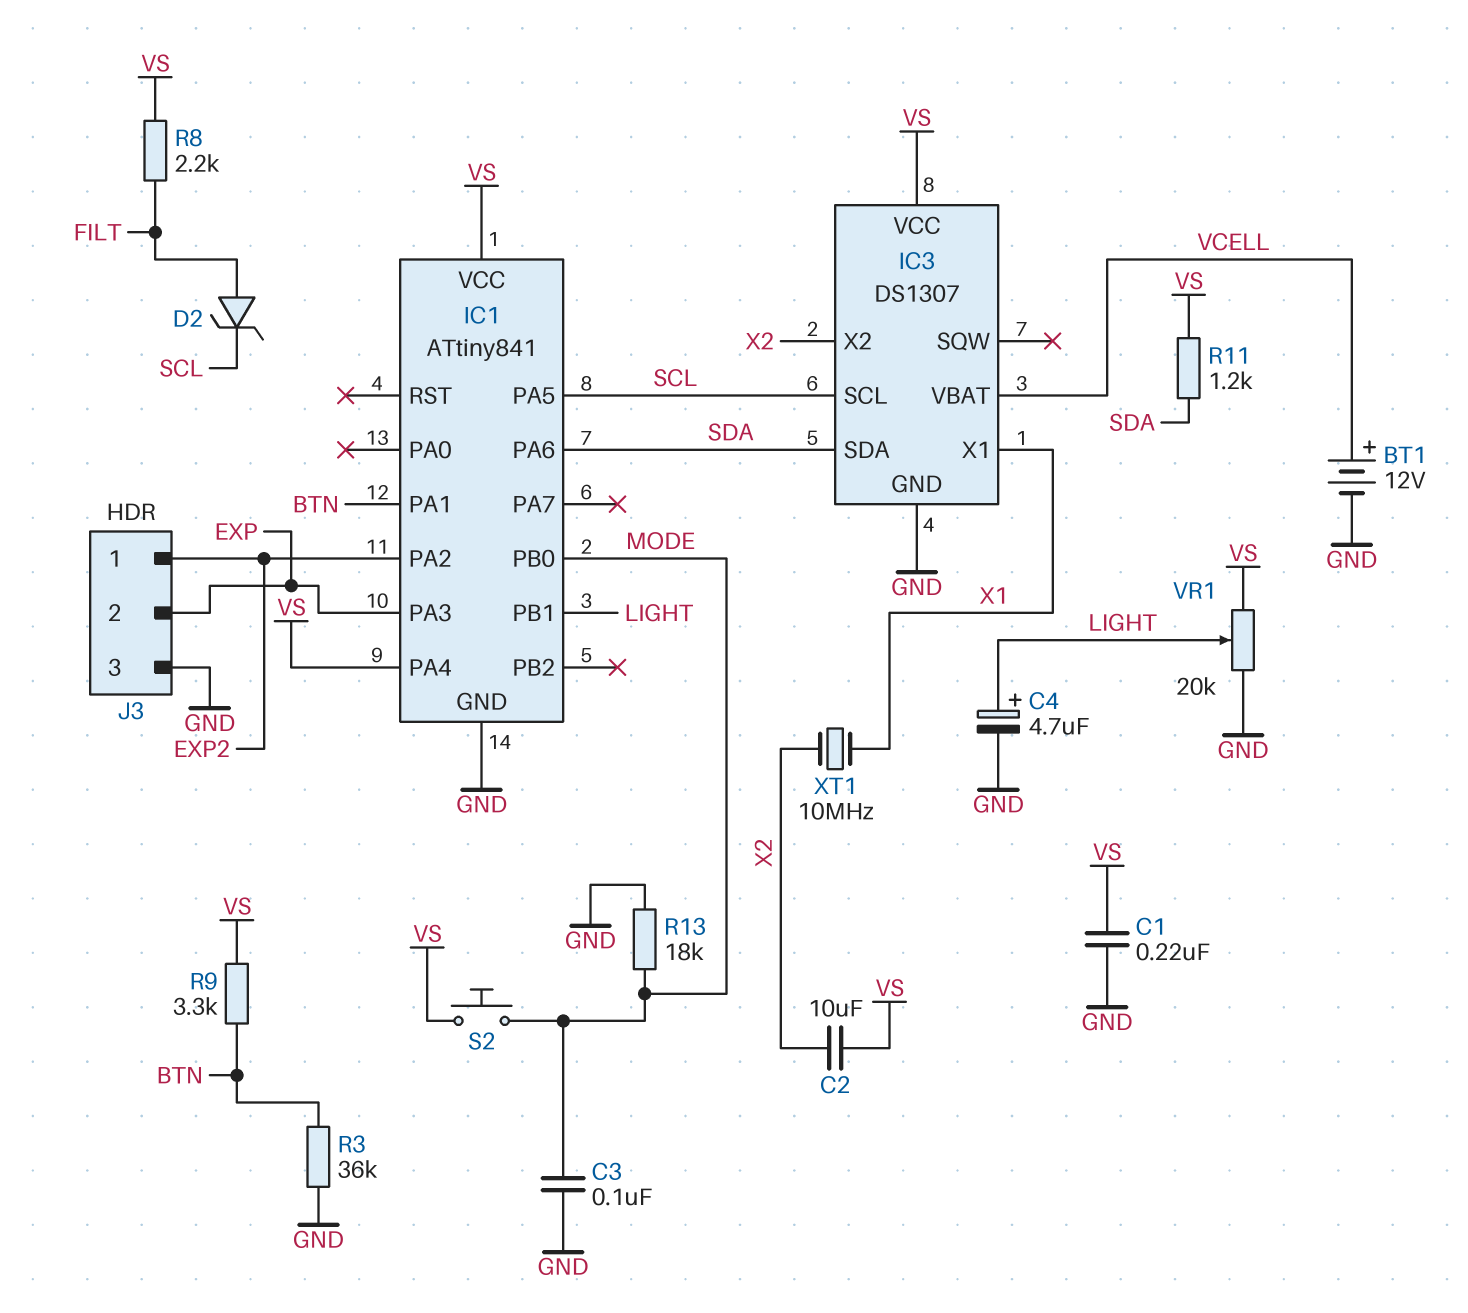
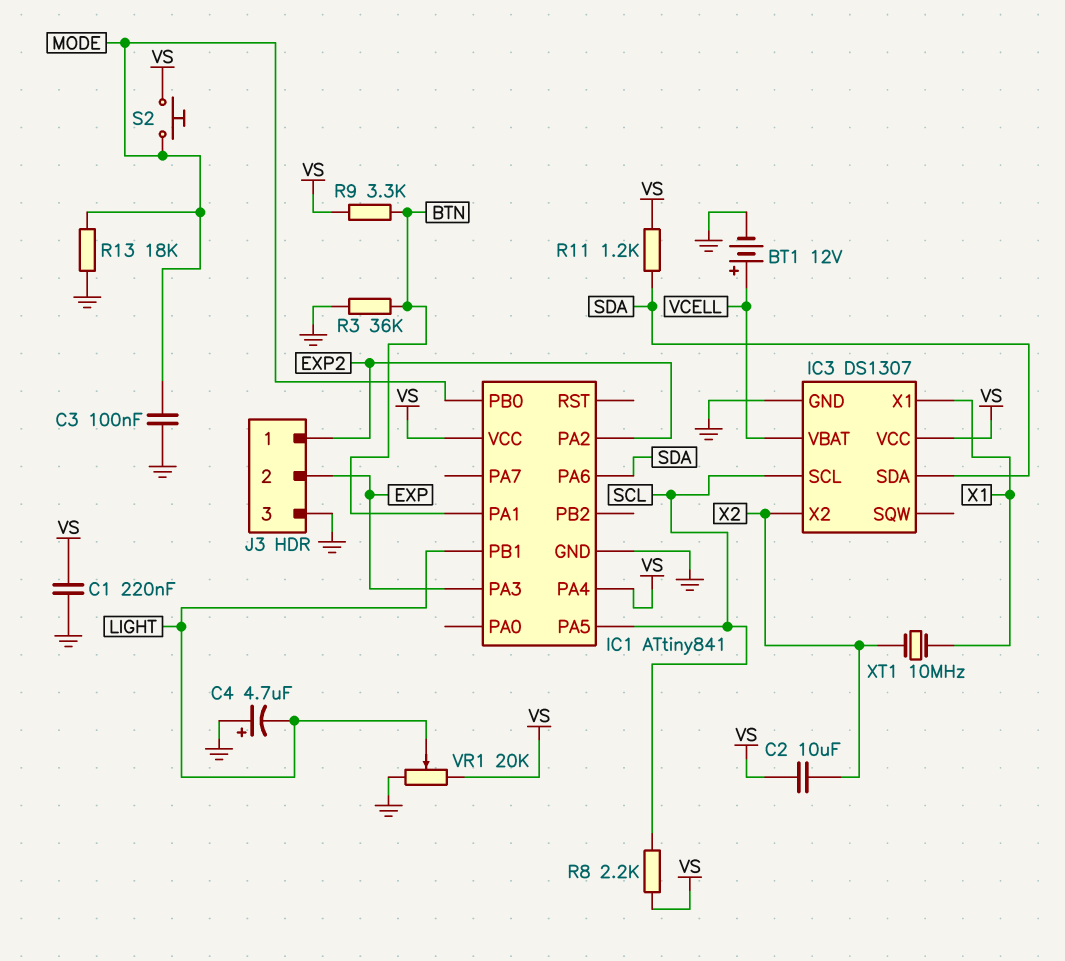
C4: 4.7uF (plus LIGHT, minus GND) -> 4.7uF (plus GND, minus LIGHT)
D2: zener (A FILT, K SCL) -> none
R8: 2.2k (FILT, VS) -> 2.2k (SCL, VS)

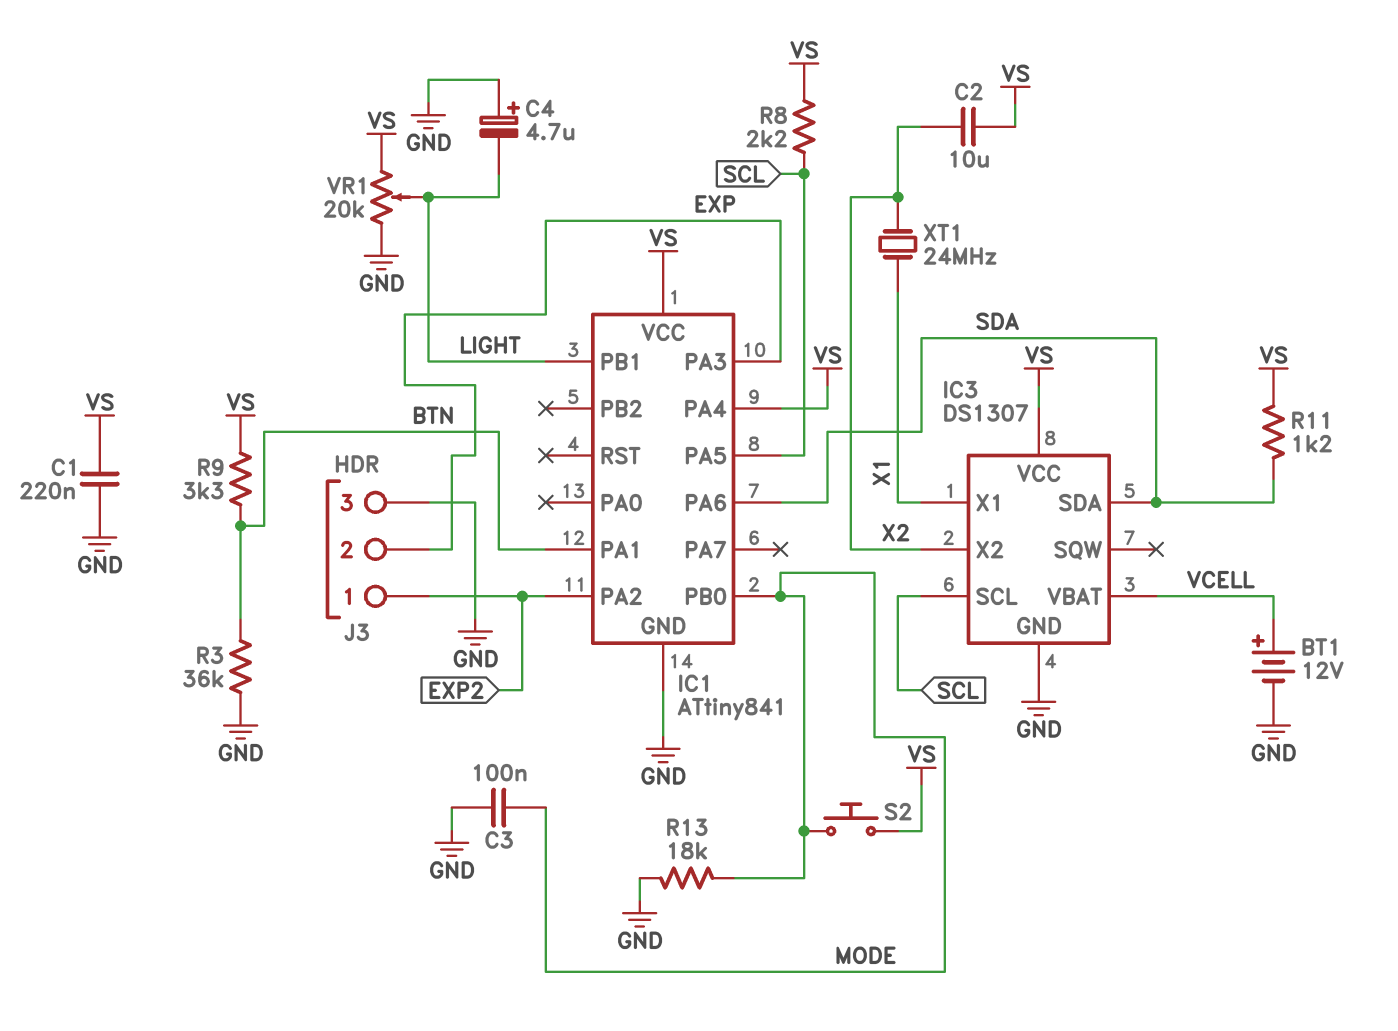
XT1: 10MHz (X1, X2) -> 24MHz (X1, X2)

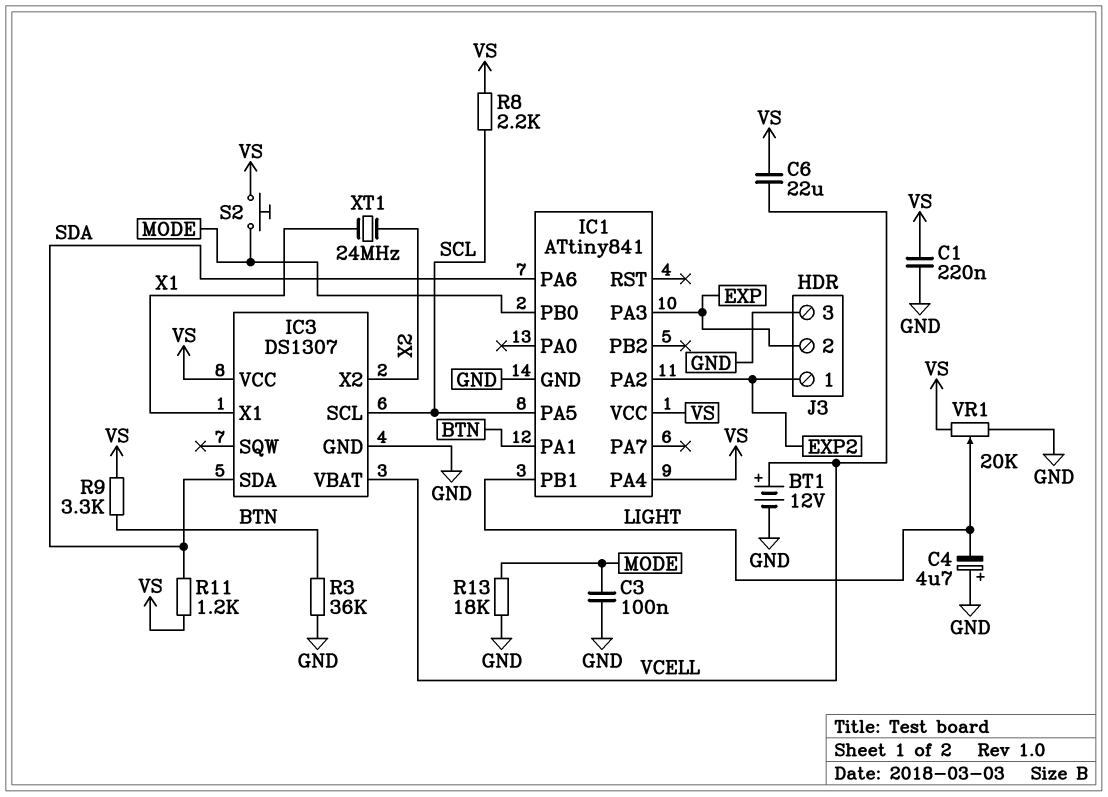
C2: 10uF (VS, X2) -> none
C6: none -> 22uF (VCELL, VS)

